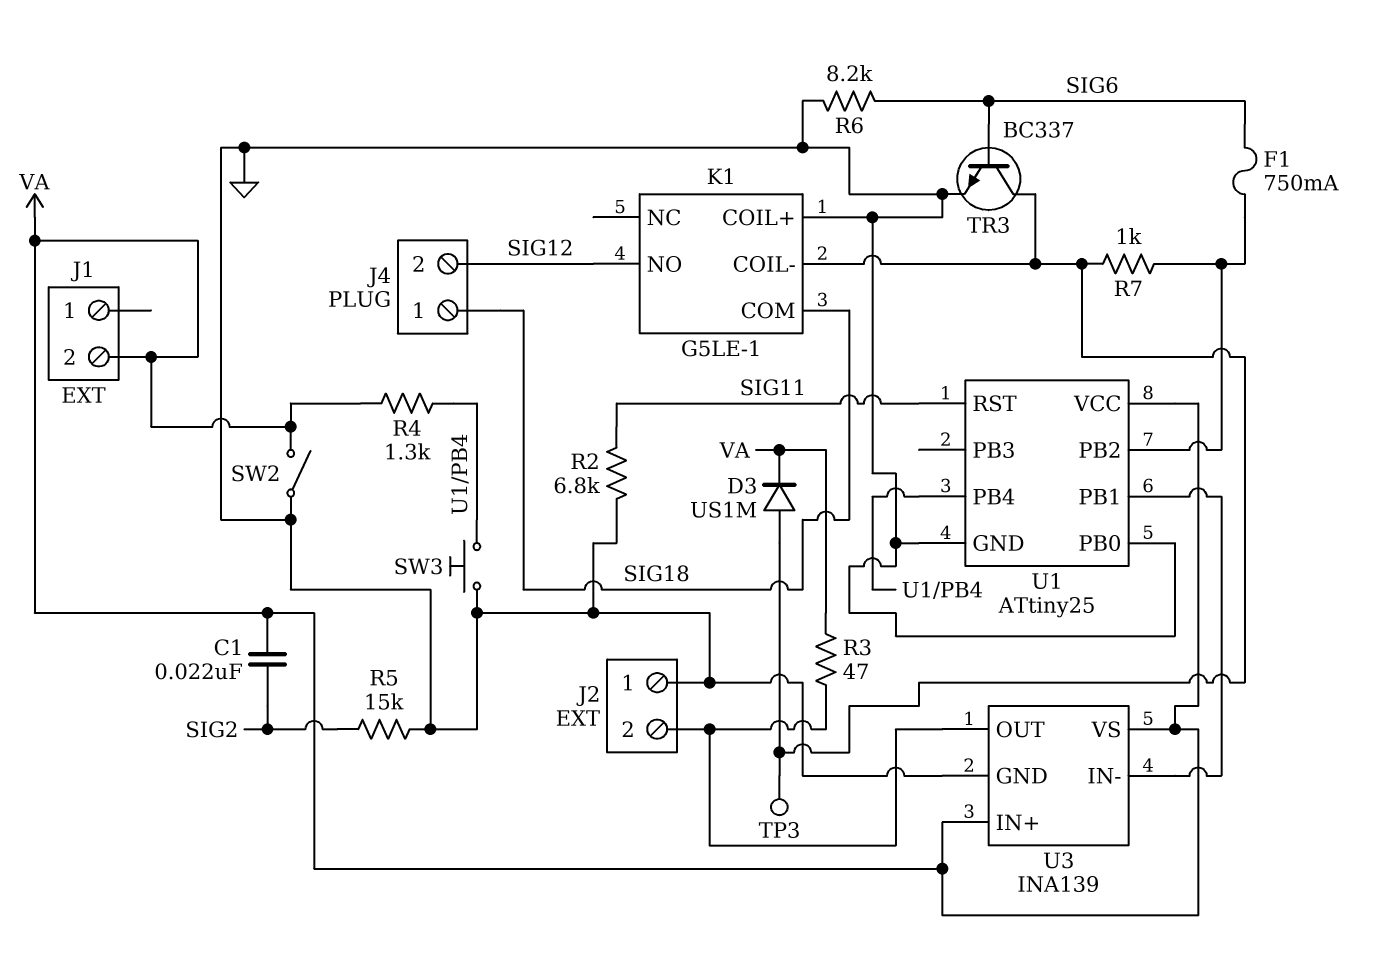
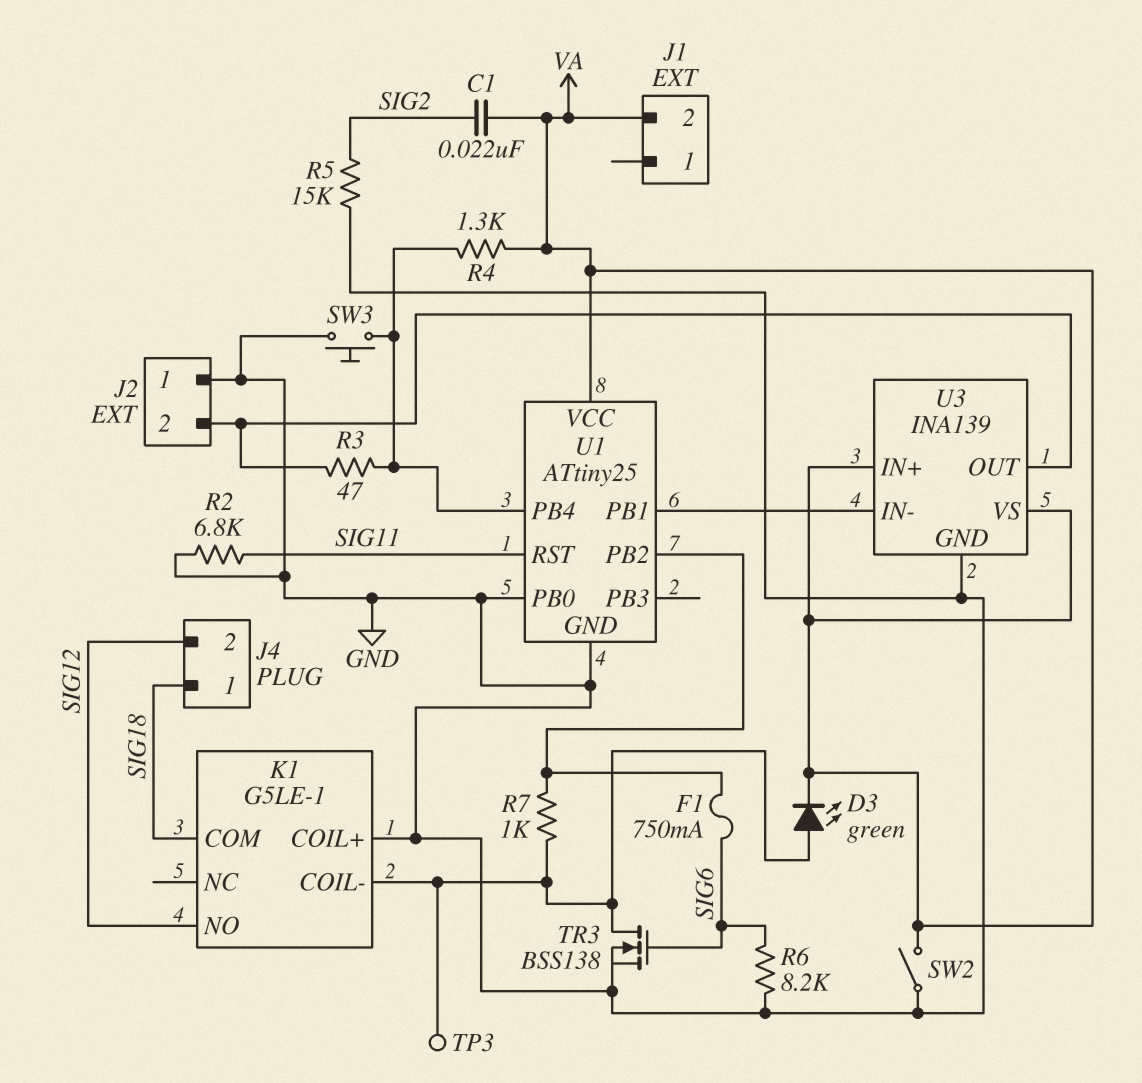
D3: diode US1M (A K1/COIL-, K VA) -> LED green (A K1/COIL-, K VA)
R3: 47 (J2/2, VA) -> 47 (J2/2, U1/PB4)
TR3: NPN BC337 (B SIG6, C K1/COIL-, E GND) -> NMOS BSS138 (G SIG6, D K1/COIL-, S GND)

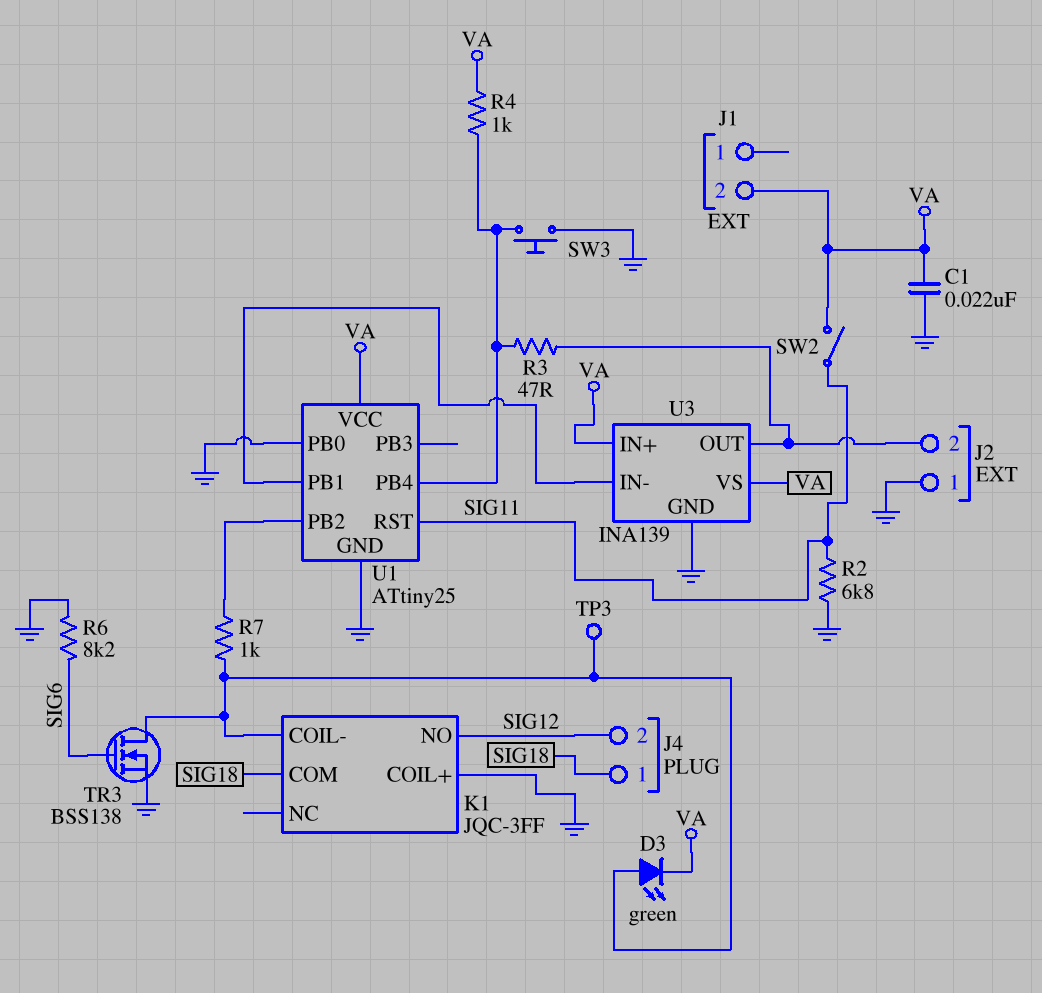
C1: 22nF (SIG2, VA) -> 22nF (GND, VA)
F1: 750mA (SIG6, U1/PB2) -> none
K1: G5LE-1 -> JQC-3FF
R4: 1.3k (U1/PB4, VA) -> 1k (U1/PB4, VA)
R5: 15k (GND, SIG2) -> none
SW2: switch (GND, VA) -> switch (SIG11, VA)

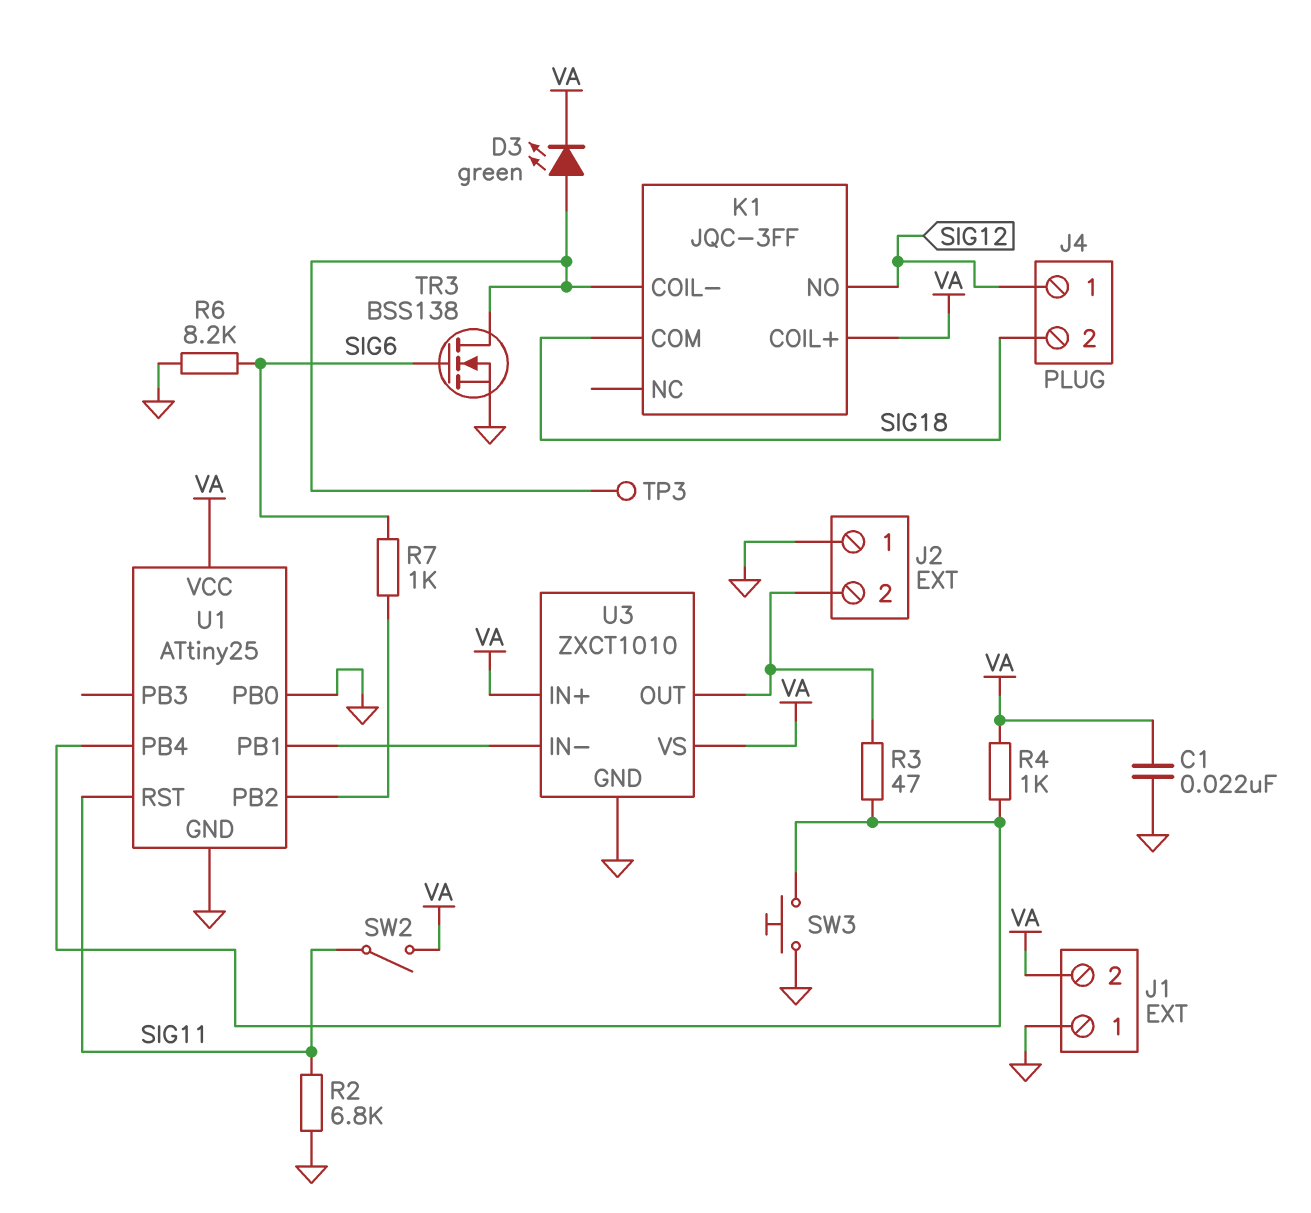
J1 pin 1: none -> GND
J4 pin 1: SIG18 -> SIG12
J4 pin 2: SIG12 -> SIG18
K1 pin COIL+: GND -> VA
R7: 1k (K1/COIL-, U1/PB2) -> 1k (SIG6, U1/PB2)
U3: INA139 -> ZXCT1010

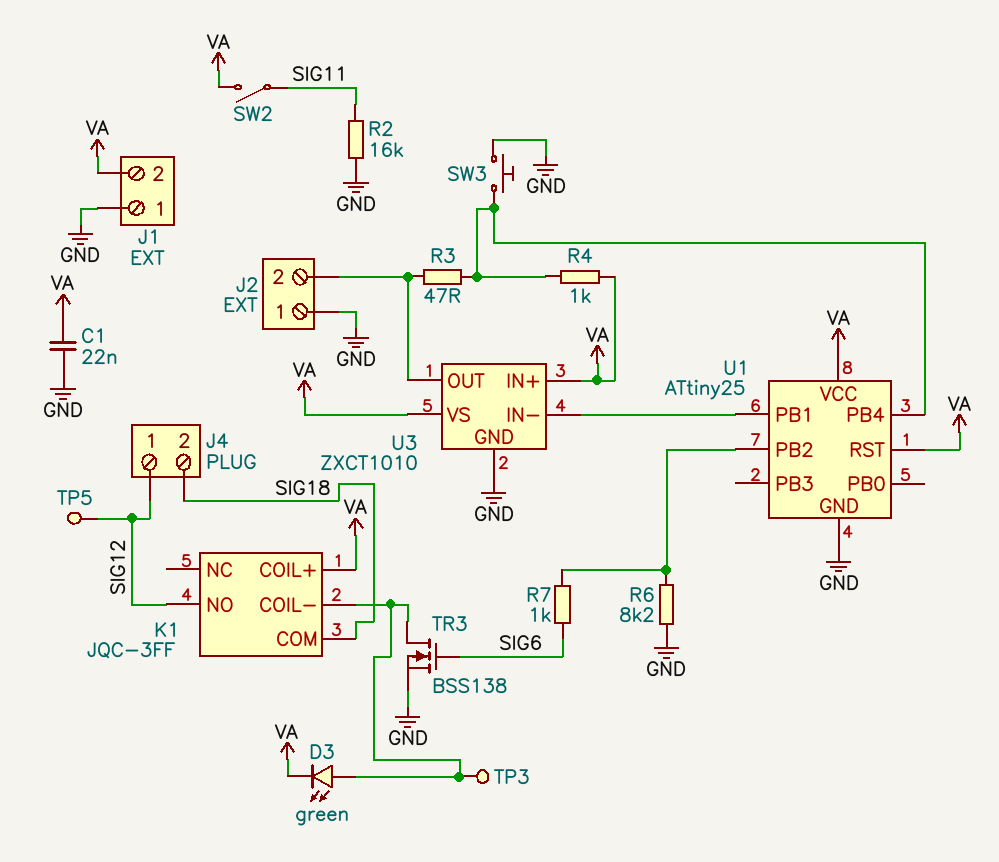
R2: 6.8k (GND, SIG11) -> 16k (GND, SIG11)
R6: 8.2k (GND, SIG6) -> 8.2k (GND, U1/PB2)
TP5: none -> test point (SIG12)
U1 pin PB0: GND -> none
U1 pin RST: SIG11 -> VA

